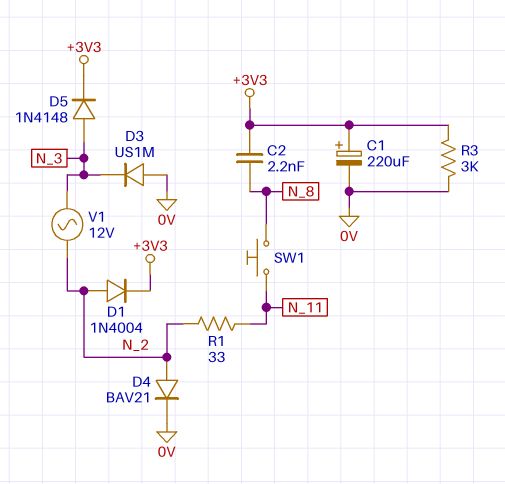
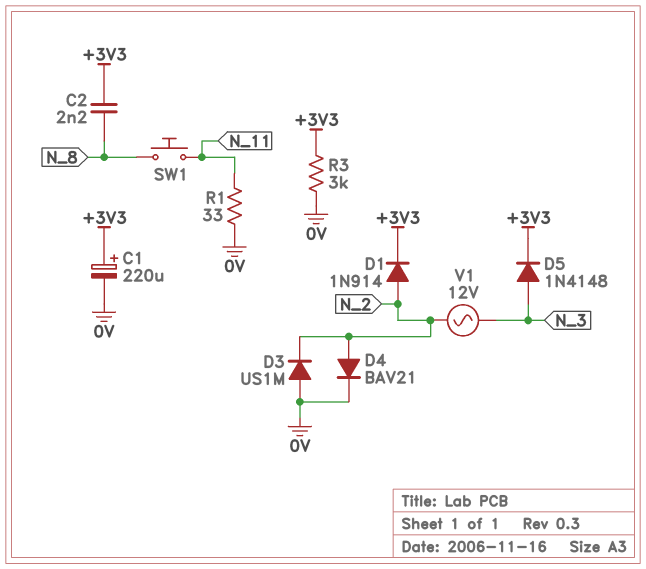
D1: diode 1N4004 (A N_2, K +3V3) -> diode 1N914 (A N_2, K +3V3)
D3: diode US1M (A 0V, K N_3) -> diode US1M (A 0V, K N_2)
R1: 33 (N_2, N_11) -> 33 (0V, N_11)

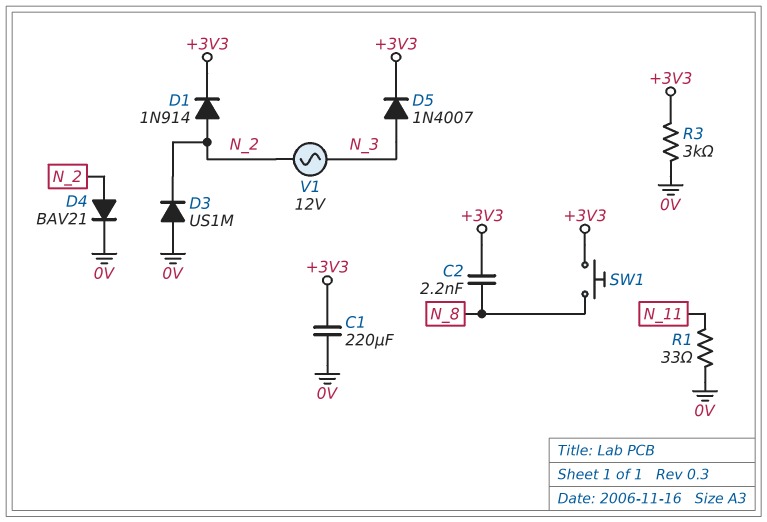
C1: 220uF (plus +3V3, minus 0V) -> 220uF (+3V3, 0V)
D5: diode 1N4148 (A N_3, K +3V3) -> diode 1N4007 (A N_3, K +3V3)
SW1: button (N_8, N_11) -> button (+3V3, N_8)

